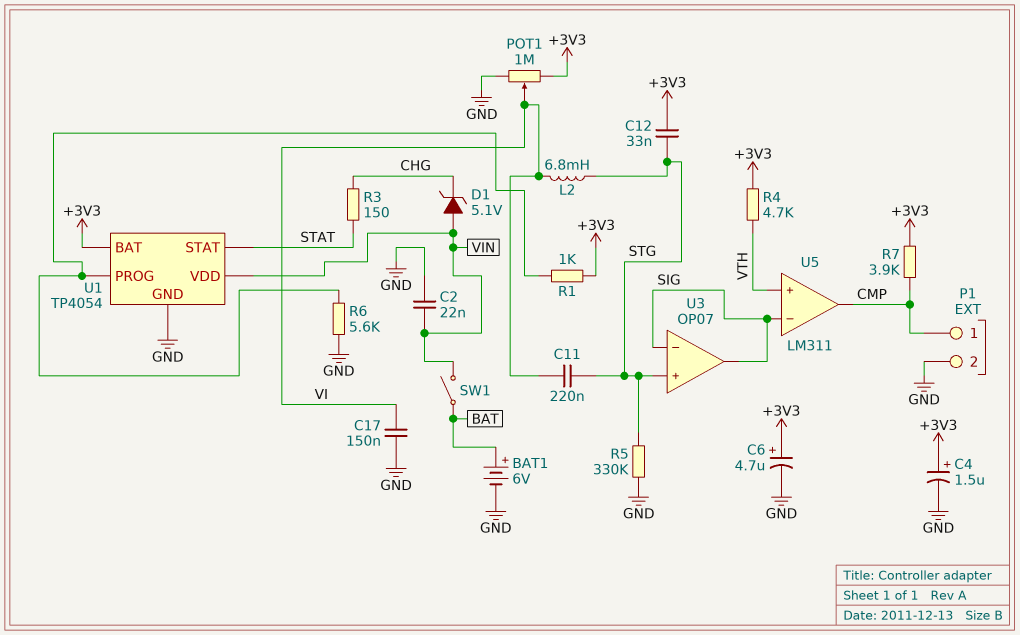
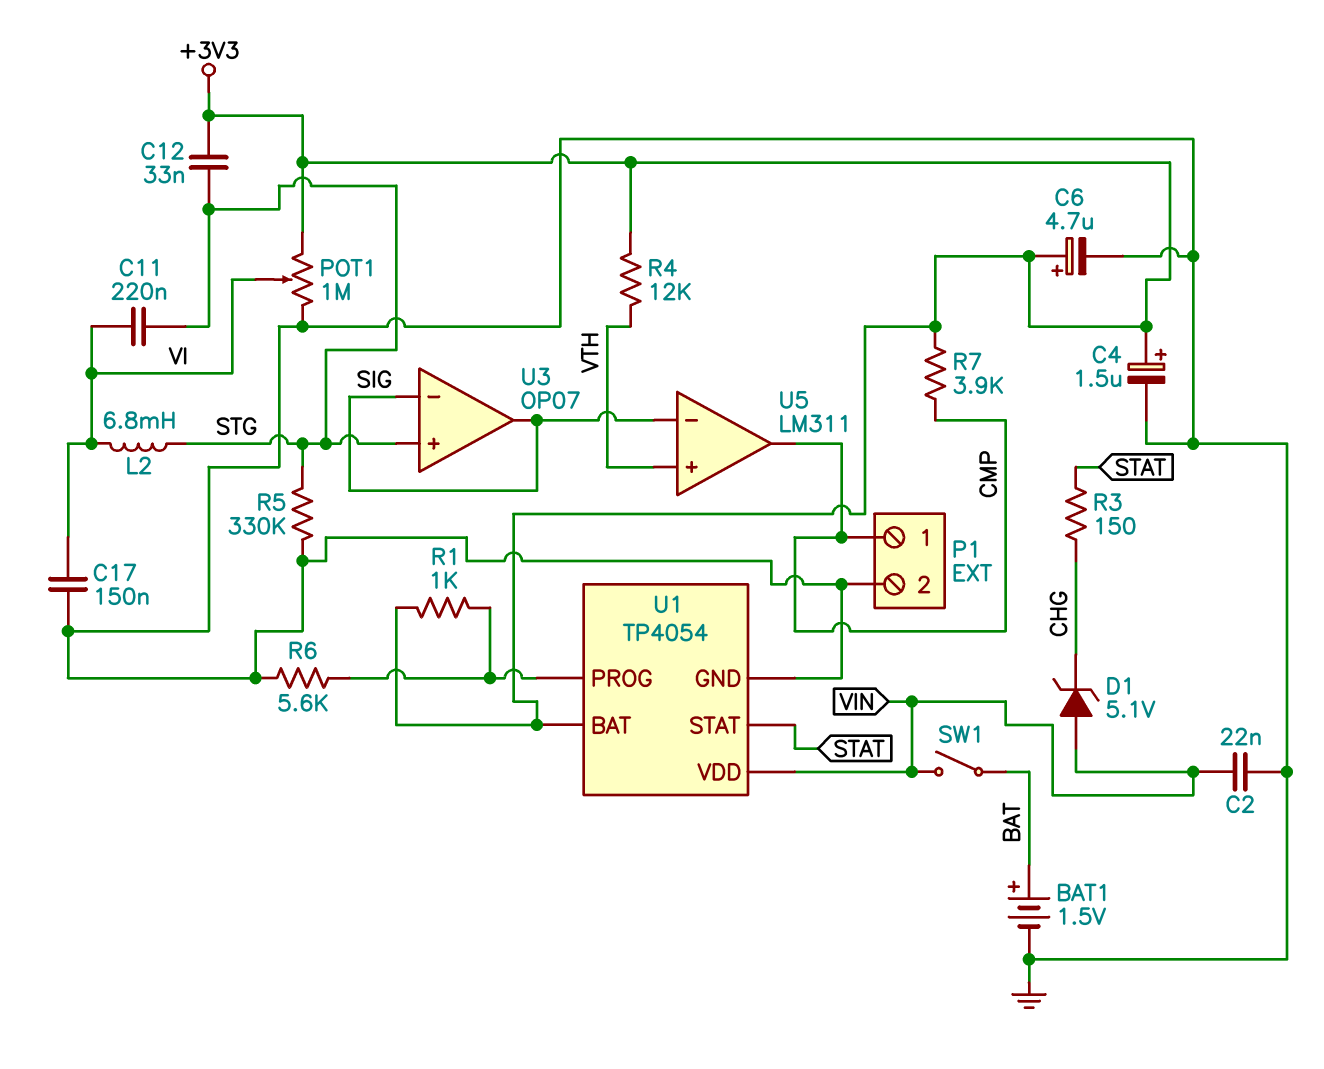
BAT1: 6V (plus BAT, minus GND) -> 1.5V (plus BAT, minus GND)
R4: 4.7k (+3V3, VTH) -> 12k (+3V3, VTH)

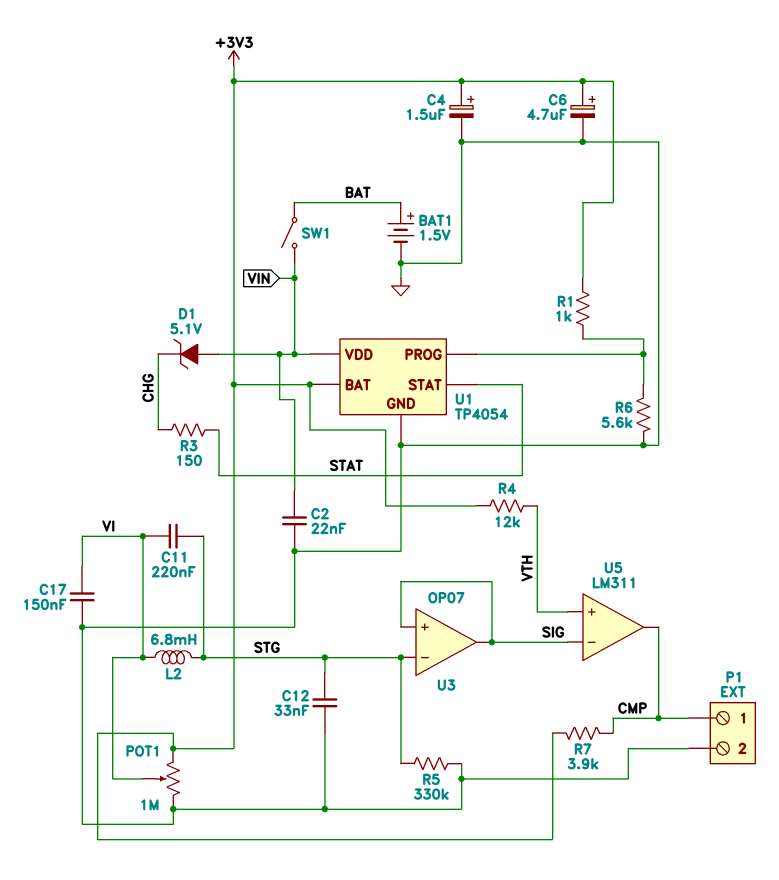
C12: 33nF (+3V3, STG) -> 33nF (GND, STG)
U3 pin in+: STG -> SIG
U3 pin in-: SIG -> STG

